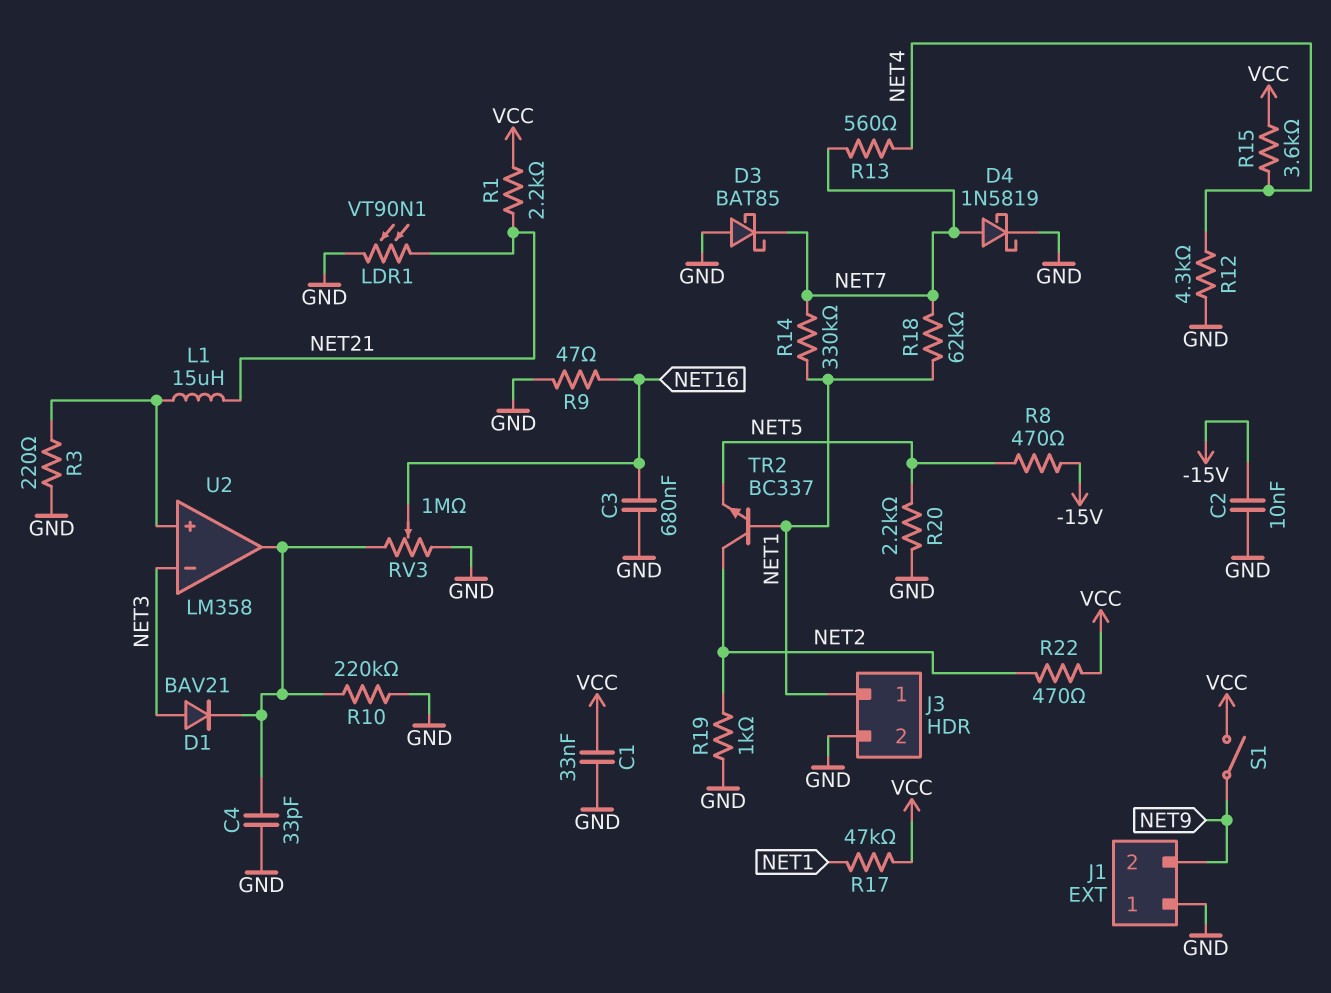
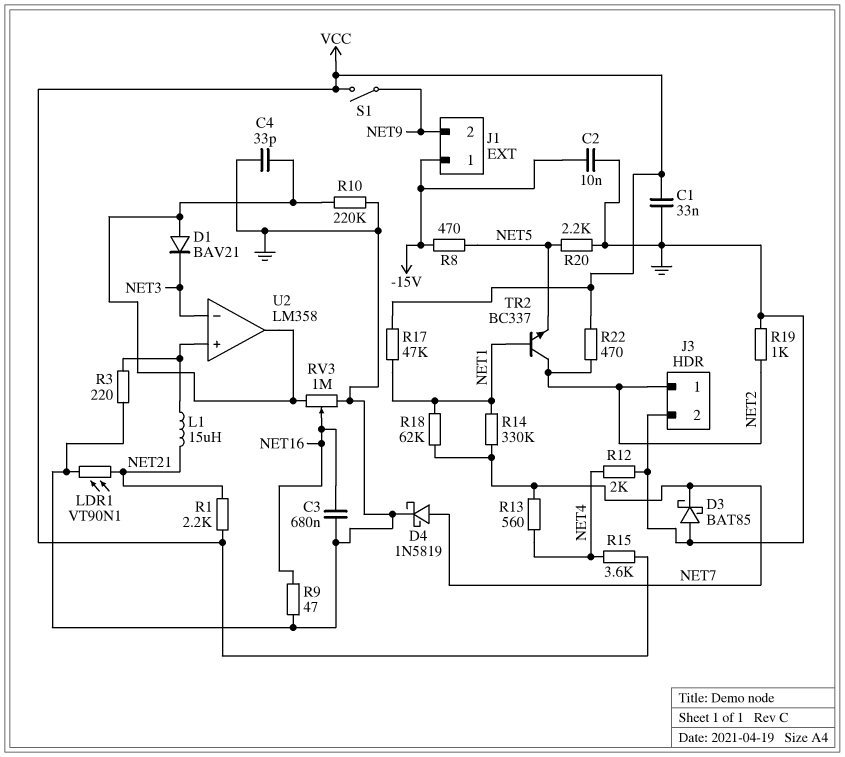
D1: diode BAV21 (A NET3, K U2/out) -> diode BAV21 (A U2/out, K NET3)
J1 pin 1: GND -> -15V
J3 pin 1: NET1 -> NET2
R12: 4.3k (GND, NET4) -> 2k (GND, NET4)

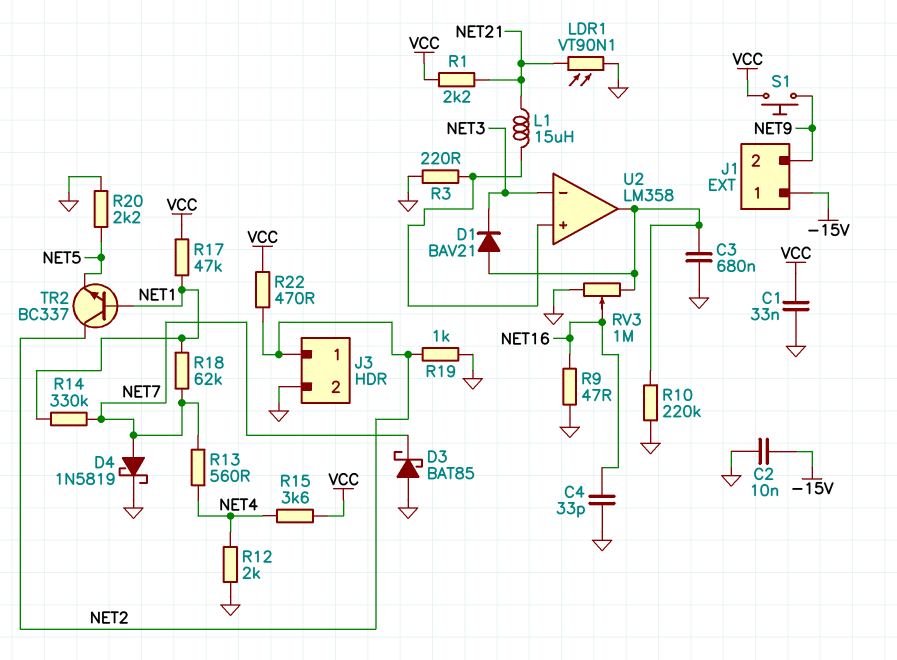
C3: 680nF (GND, NET16) -> 680nF (GND, U2/out)
C4: 33pF (GND, U2/out) -> 33pF (GND, NET16)
R8: 470 (-15V, NET5) -> none
S1: switch (NET9, VCC) -> button (NET9, VCC)

